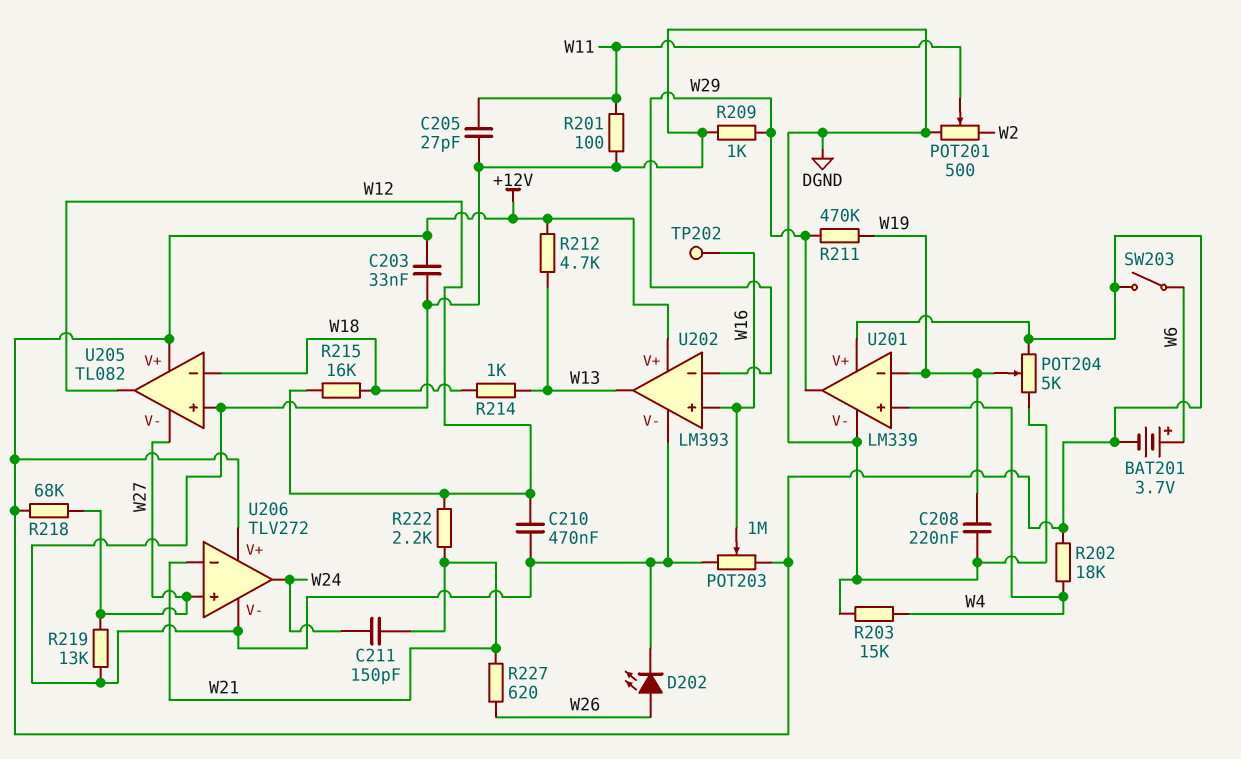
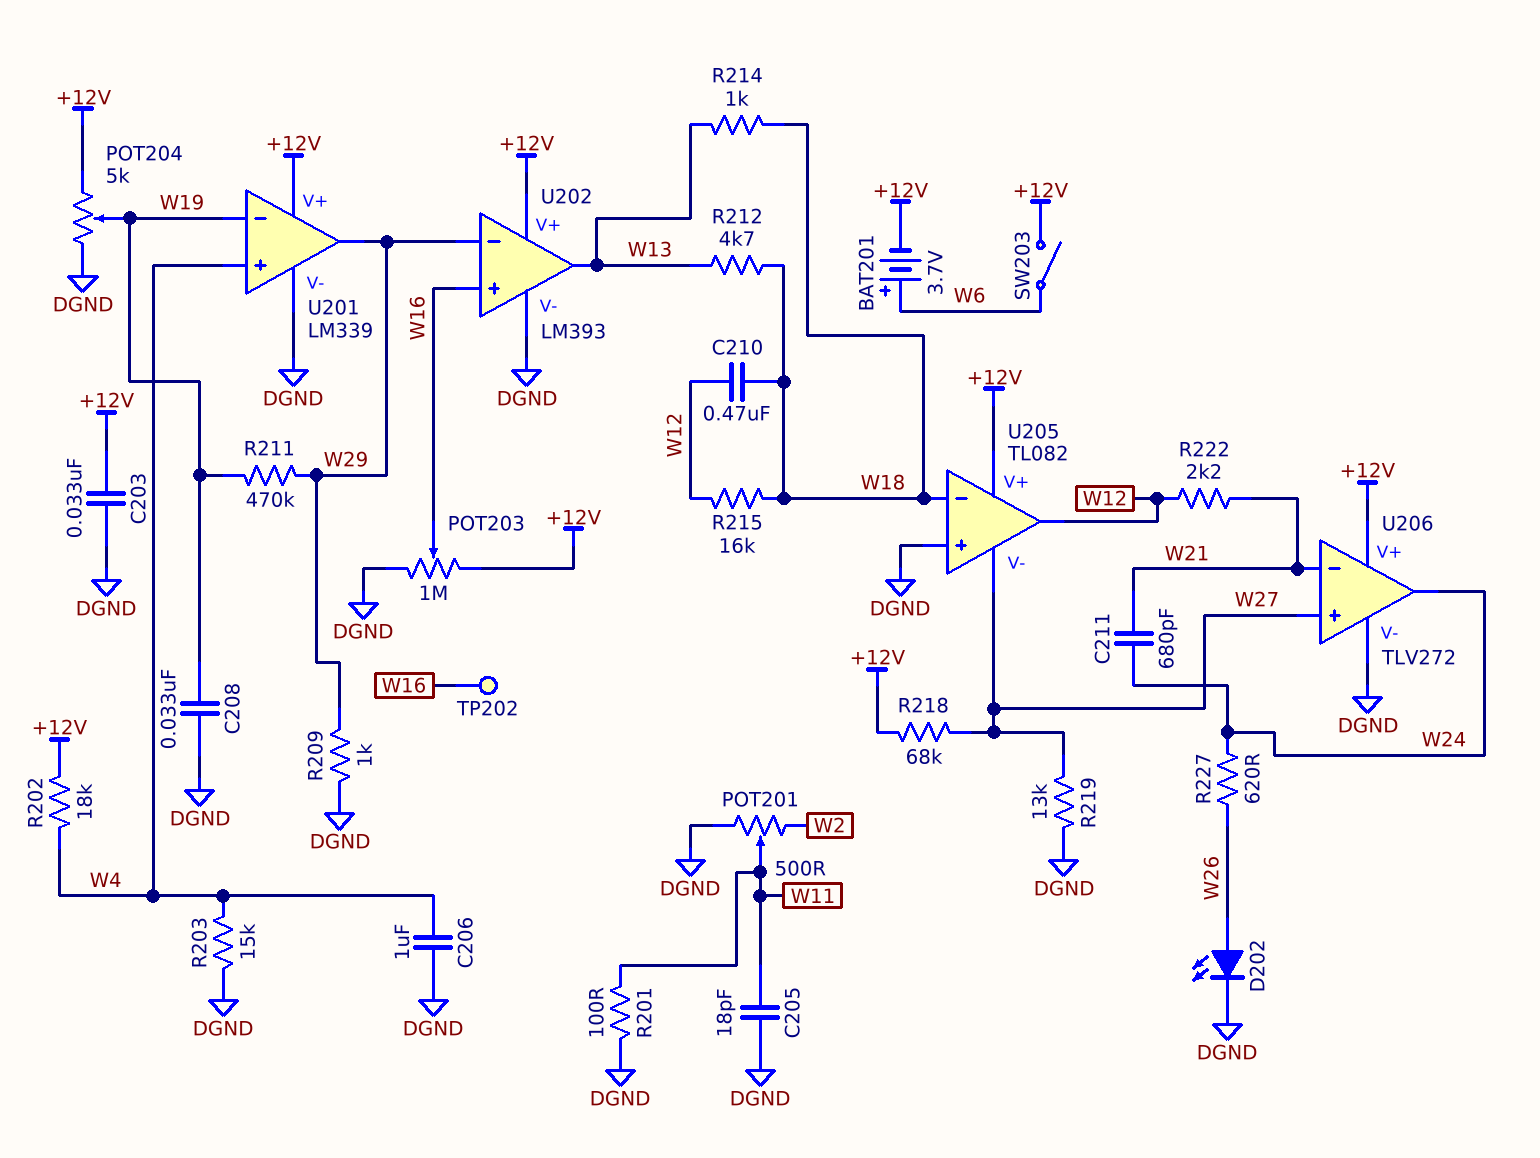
C205: 27pF (DGND, W11) -> 18pF (DGND, W11)
C206: none -> 1uF (DGND, W4)
C208: 220nF (DGND, W19) -> 33nF (DGND, W19)
C210: 470nF (DGND, W12) -> 470nF (W12, W18)
C211: 150pF (W21, W24) -> 680pF (W21, W24)
R212: 4.7k (+12V, W13) -> 4.7k (W13, W18)
R227: 620 (W21, W26) -> 620 (W24, W26)

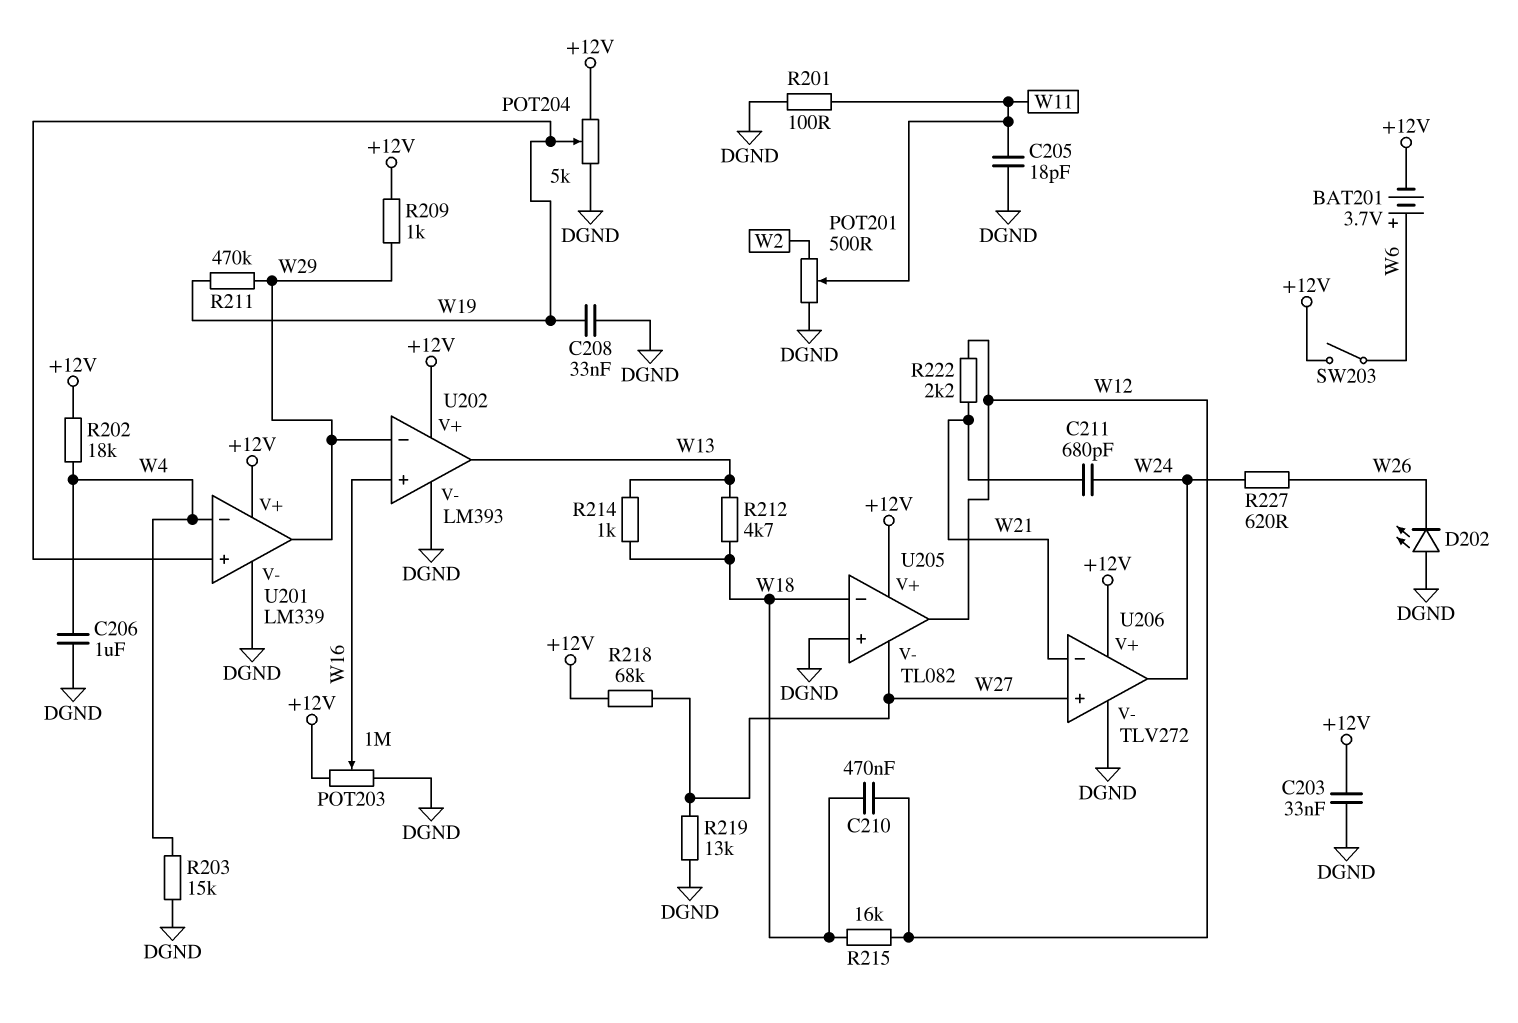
D202: LED (A W26, K DGND) -> LED (A DGND, K W26)
R209: 1k (DGND, W29) -> 1k (+12V, W29)
TP202: test point (W16) -> none
U201 pin in+: W4 -> W19
U201 pin in-: W19 -> W4

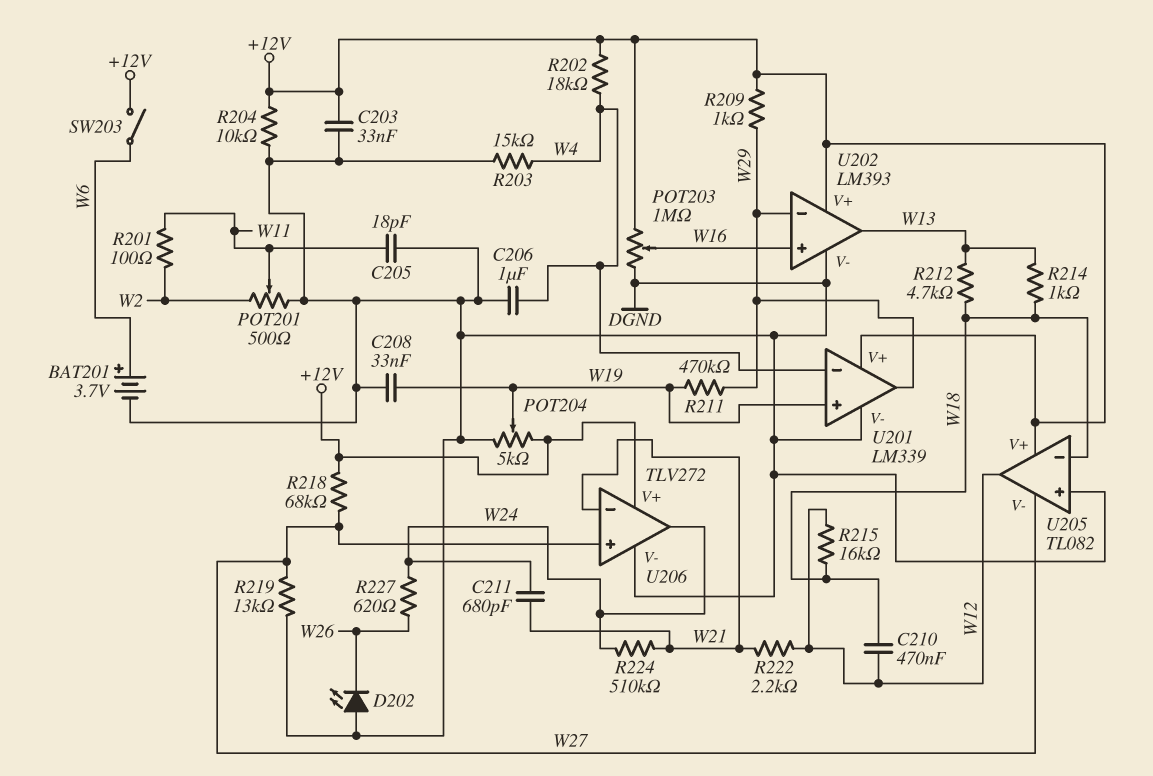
BAT201: 3.7V (plus W6, minus +12V) -> 3.7V (plus W6, minus DGND)
R201: 100 (DGND, W11) -> 100 (W2, W11)
R204: none -> 10k (+12V, DGND)
R224: none -> 510k (W21, W24)

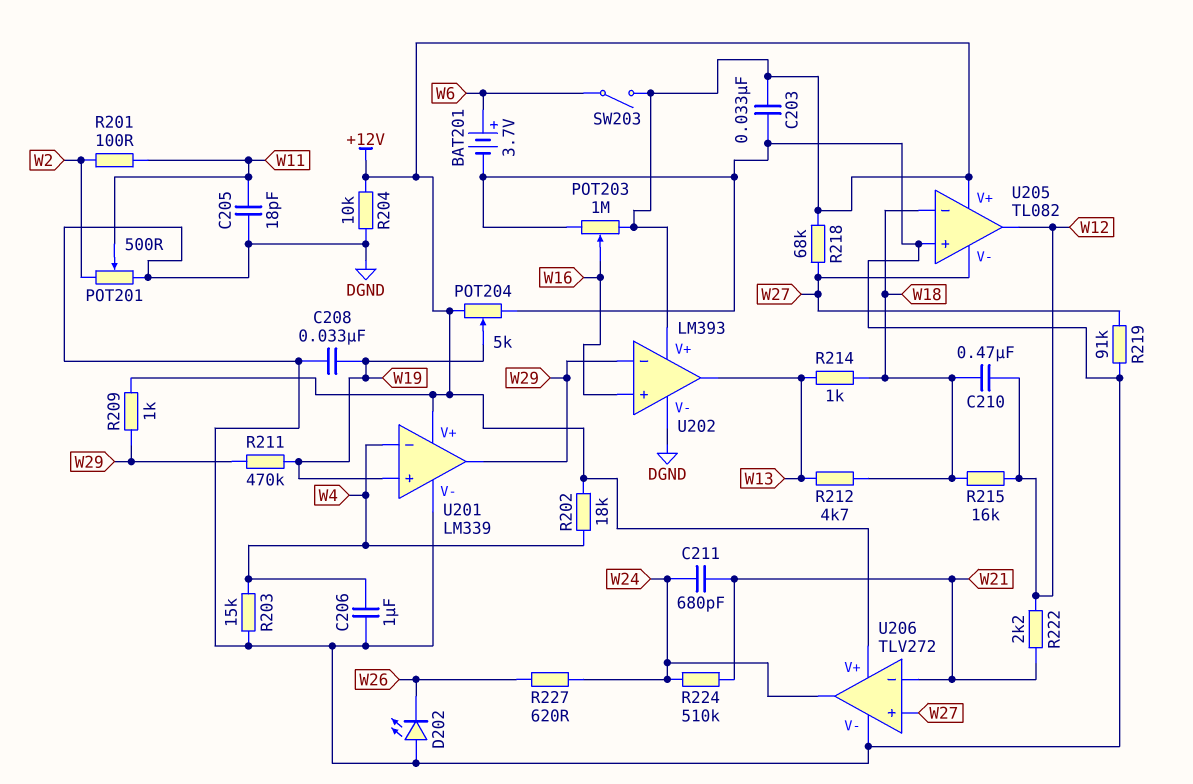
R219: 13k (DGND, W27) -> 91k (DGND, W27)

